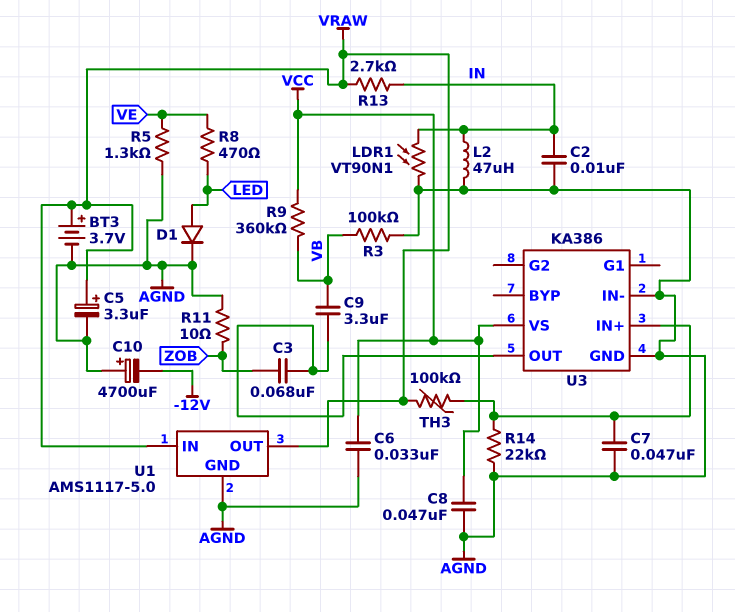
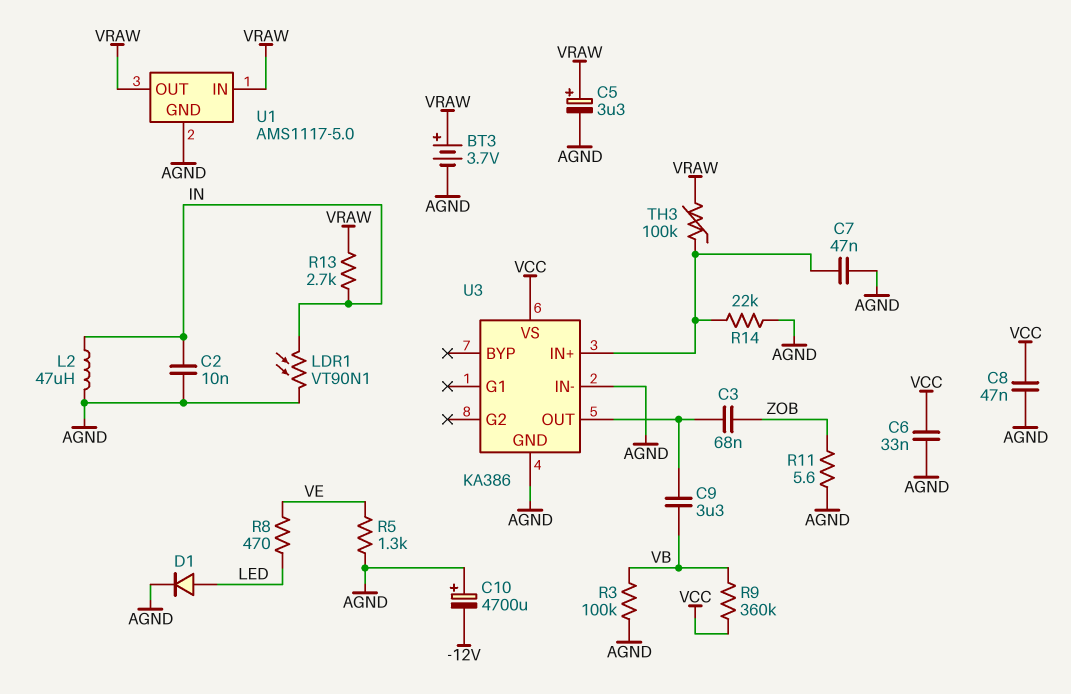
R11: 10 (AGND, ZOB) -> 5.6 (AGND, ZOB)

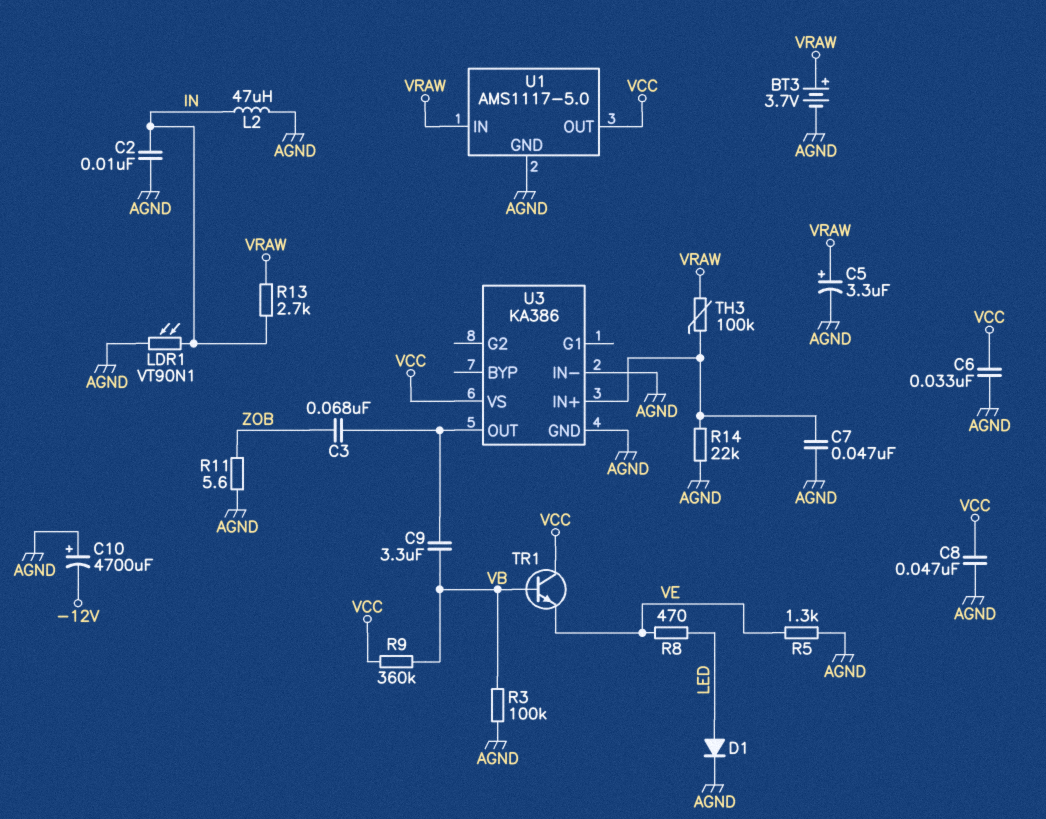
TR1: none -> NPN (B VB, C VCC, E VE)
U1 pin OUT: VRAW -> VCC

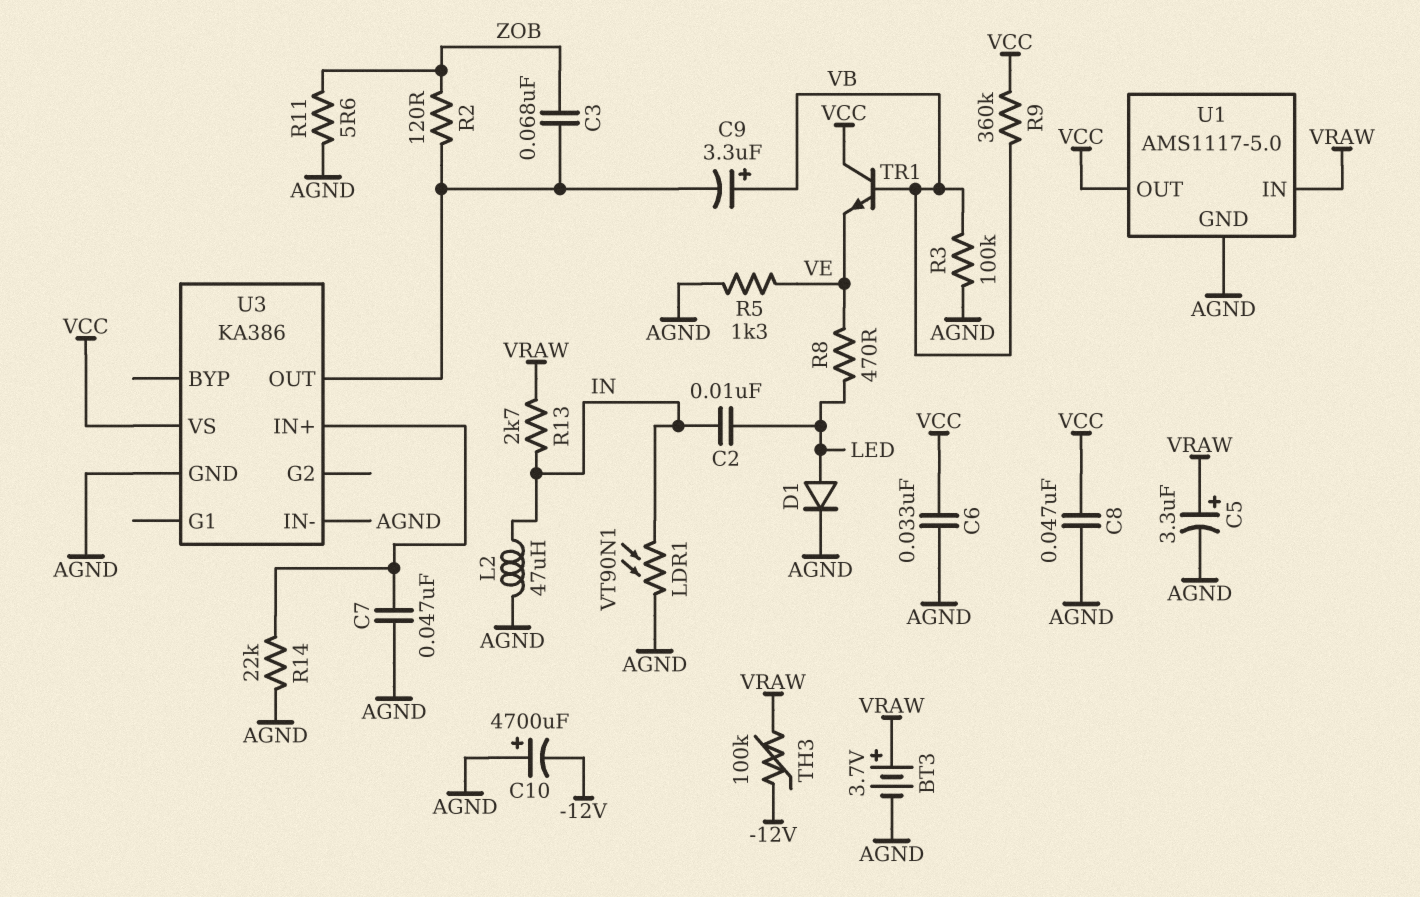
C2: 10nF (AGND, IN) -> 10nF (IN, LED)
C9: 3.3uF (U3/OUT, VB) -> 3.3uF (plus VB, minus U3/OUT)
R2: none -> 120 (U3/OUT, ZOB)
TH3: 100k (U3/IN+, VRAW) -> 100k (-12V, VRAW)

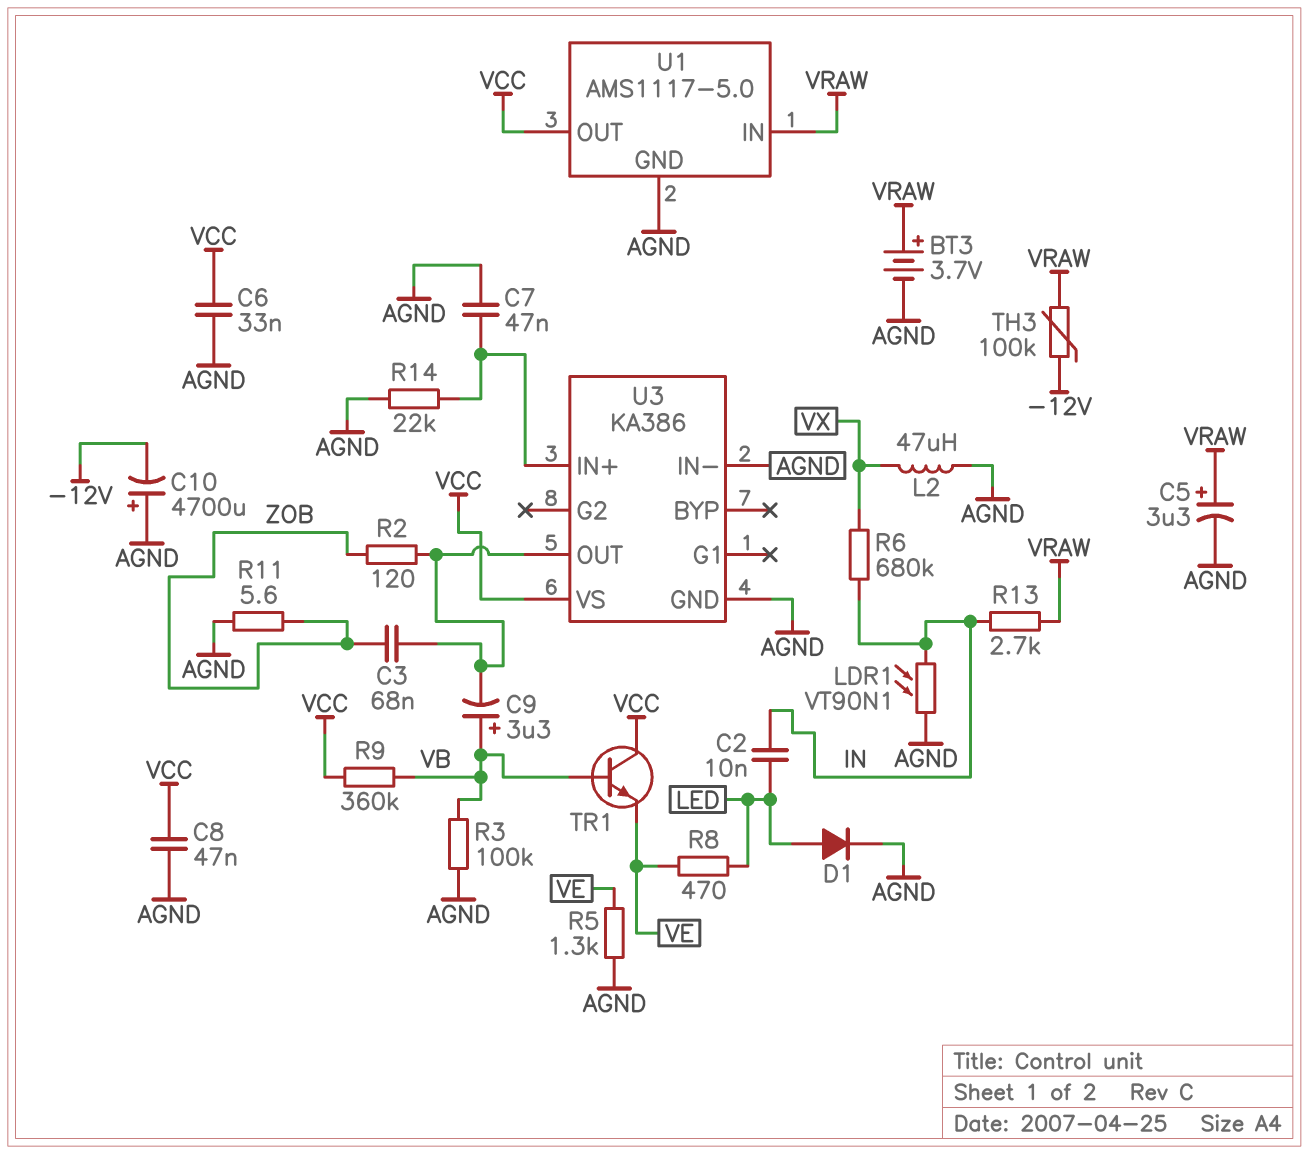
L2: 47uH (AGND, IN) -> 47uH (AGND, VX)
R6: none -> 680k (IN, VX)

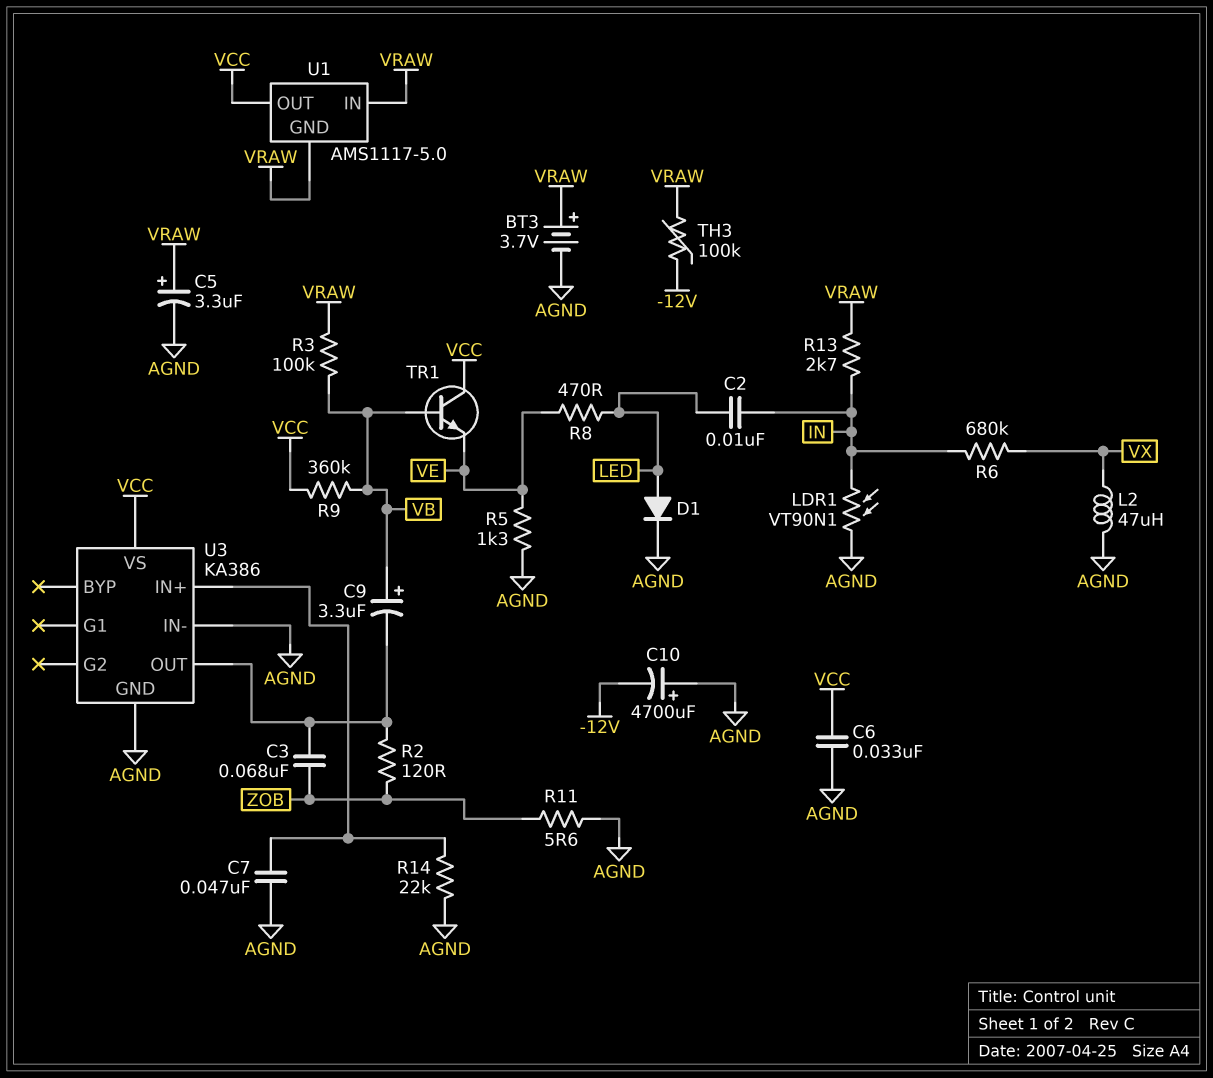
C8: 47nF (AGND, VCC) -> none
R3: 100k (AGND, VB) -> 100k (VB, VRAW)
U1 pin GND: AGND -> VRAW

